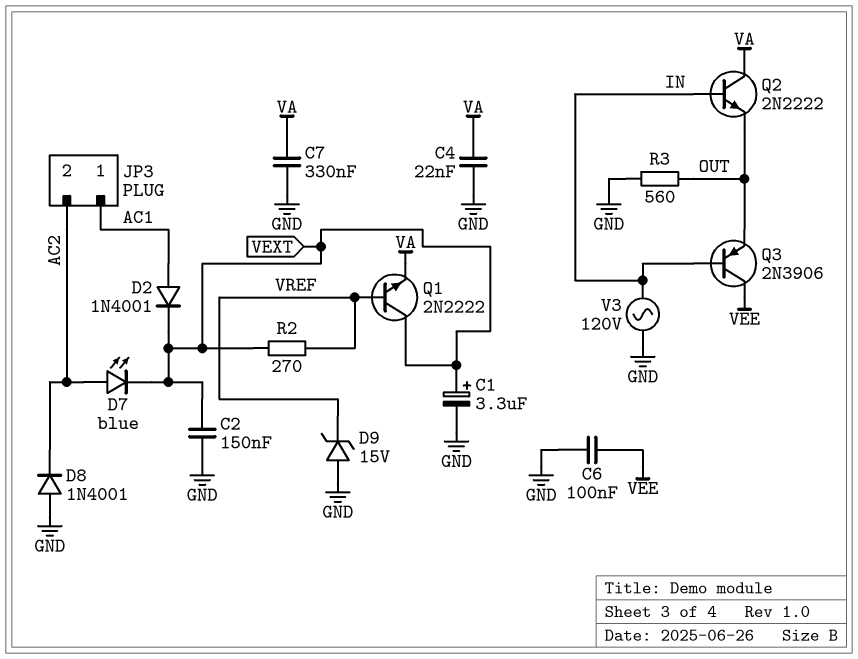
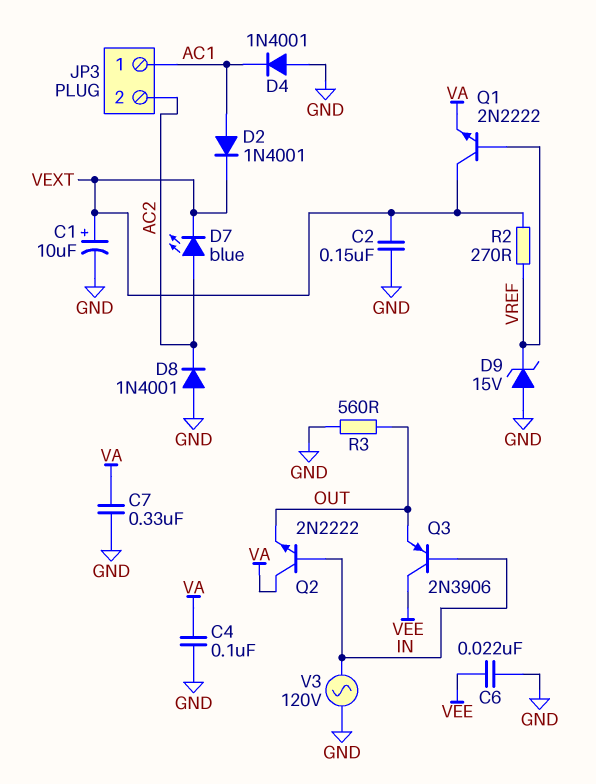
C1: 3.3uF (plus VEXT, minus GND) -> 10uF (plus VEXT, minus GND)
C4: 22nF (GND, VA) -> 100nF (GND, VA)
C6: 100nF (GND, VEE) -> 22nF (GND, VEE)
D4: none -> diode 1N4001 (A GND, K AC1)

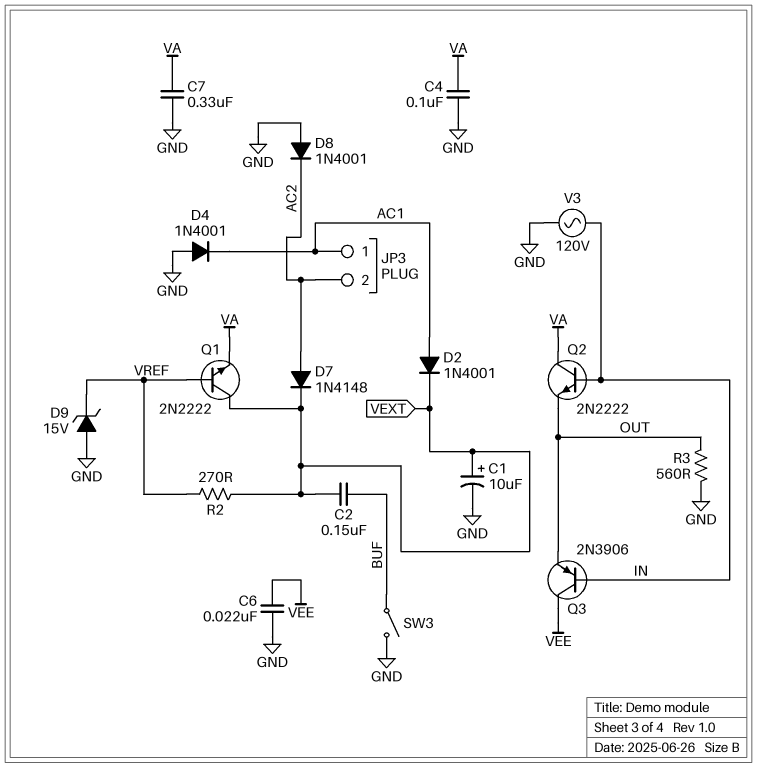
C2: 150nF (GND, VEXT) -> 150nF (BUF, VEXT)
D7: LED blue (A AC2, K VEXT) -> diode 1N4148 (A AC2, K VEXT)
SW3: none -> switch (BUF, GND)

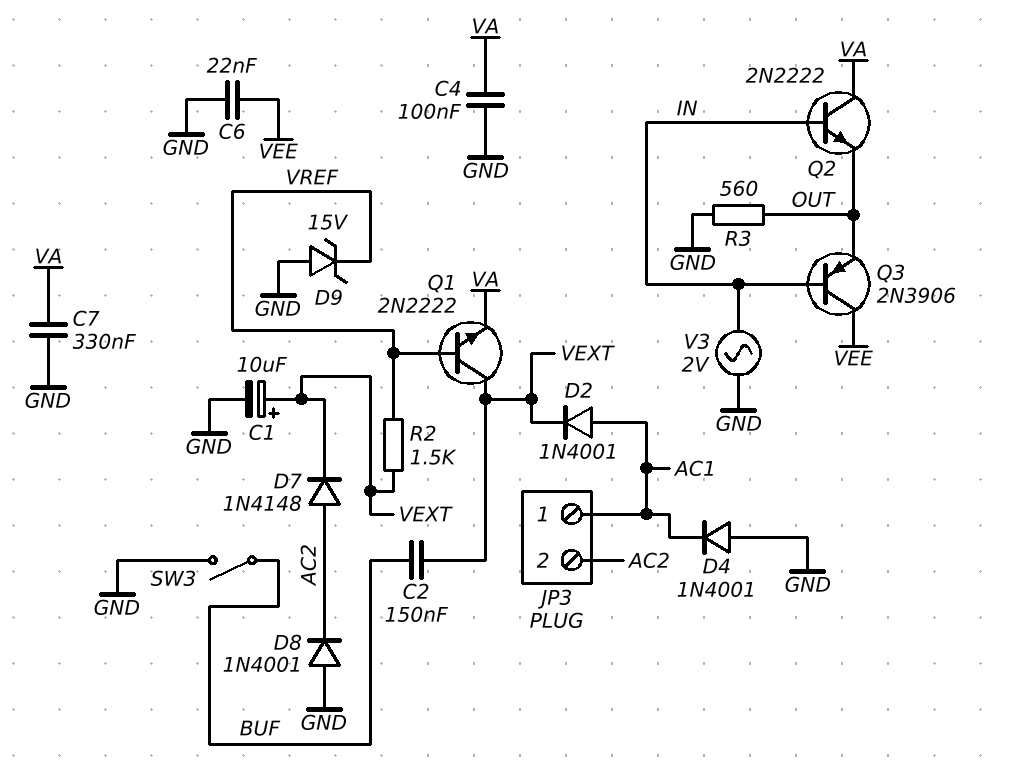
R2: 270 (VEXT, VREF) -> 1.5k (VEXT, VREF)
V3: AC 120V (GND, IN) -> AC 2V (GND, IN)

